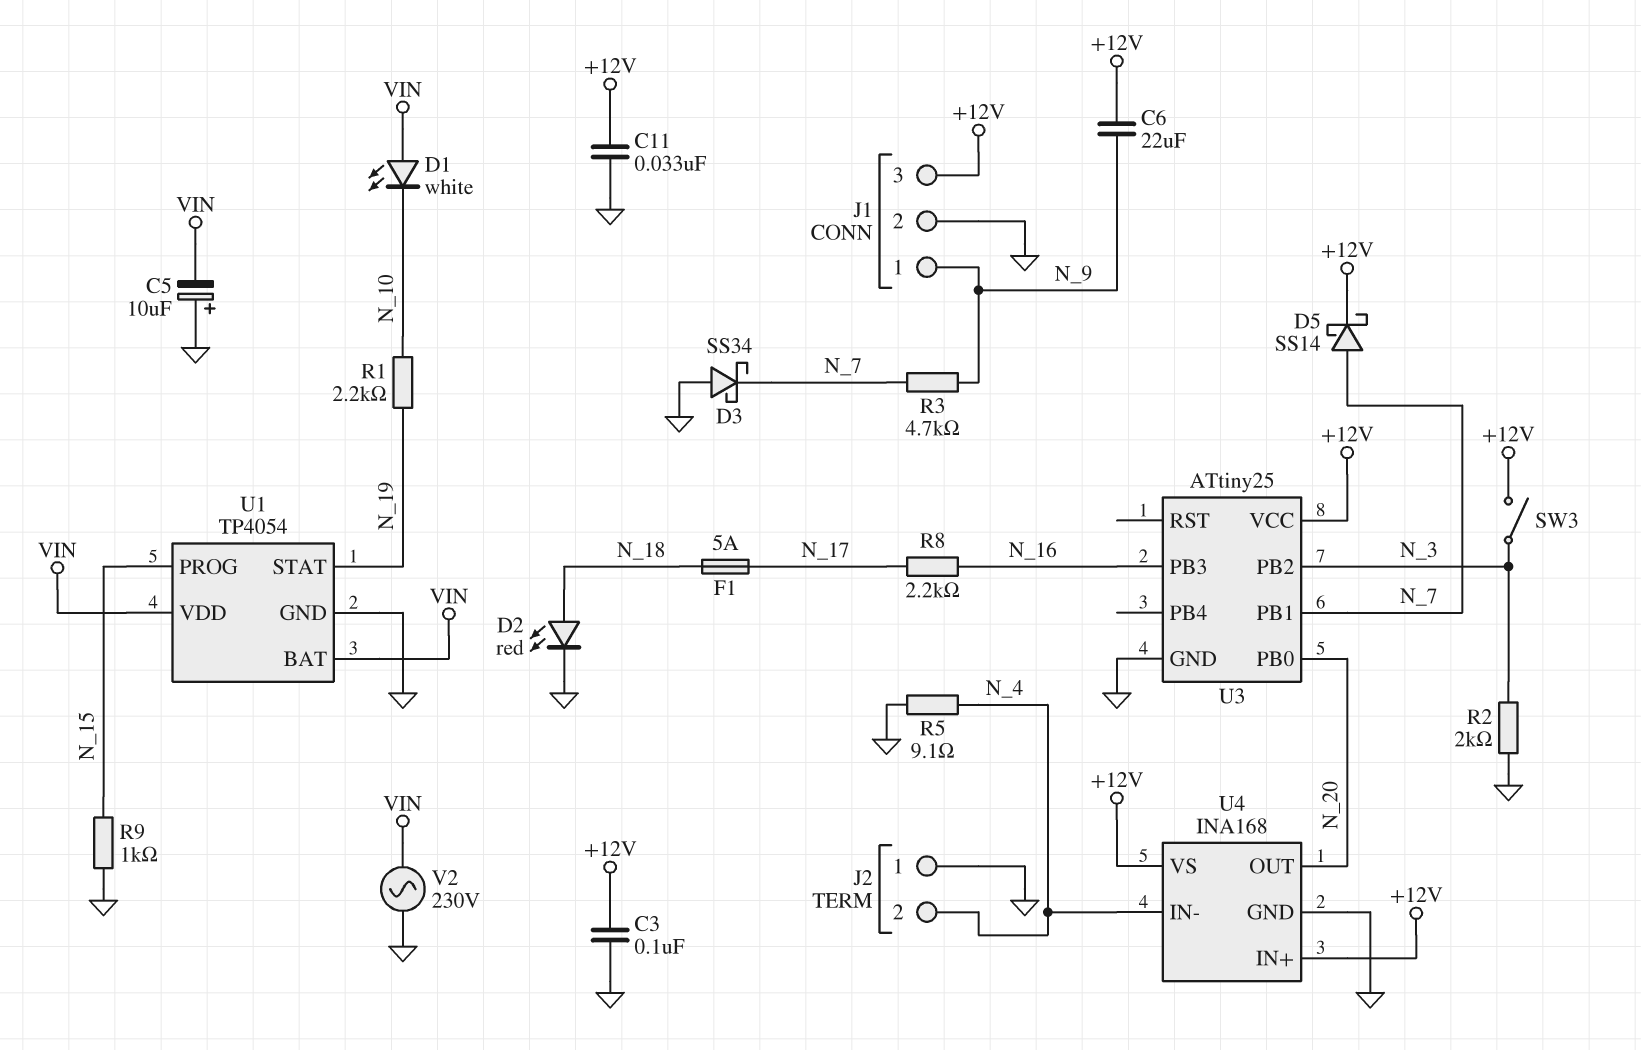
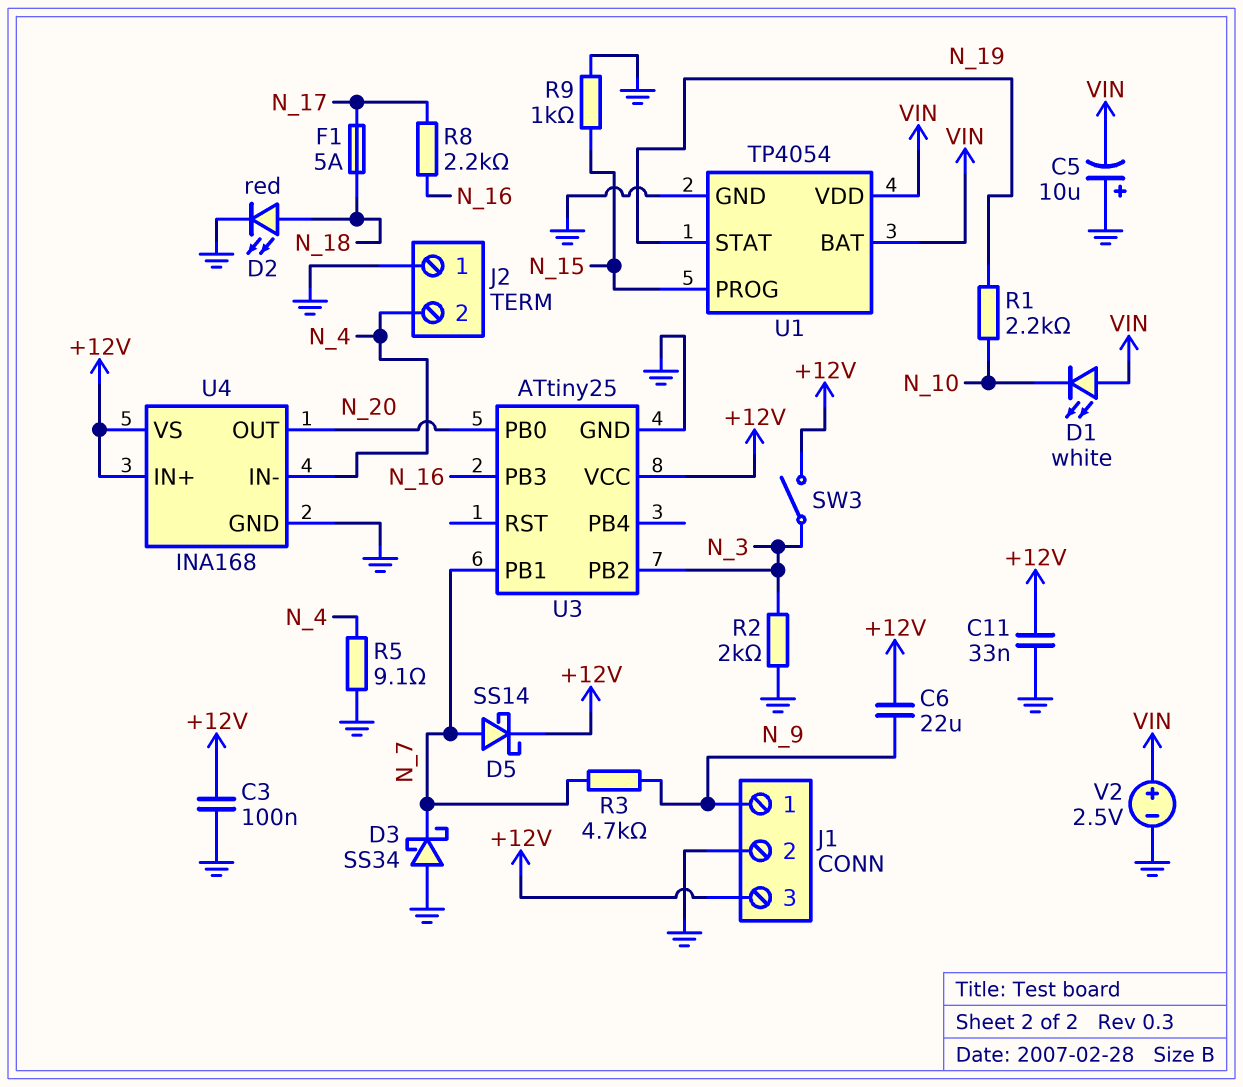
V2: AC 230V (GND, VIN) -> 2.5V (plus VIN, minus GND)

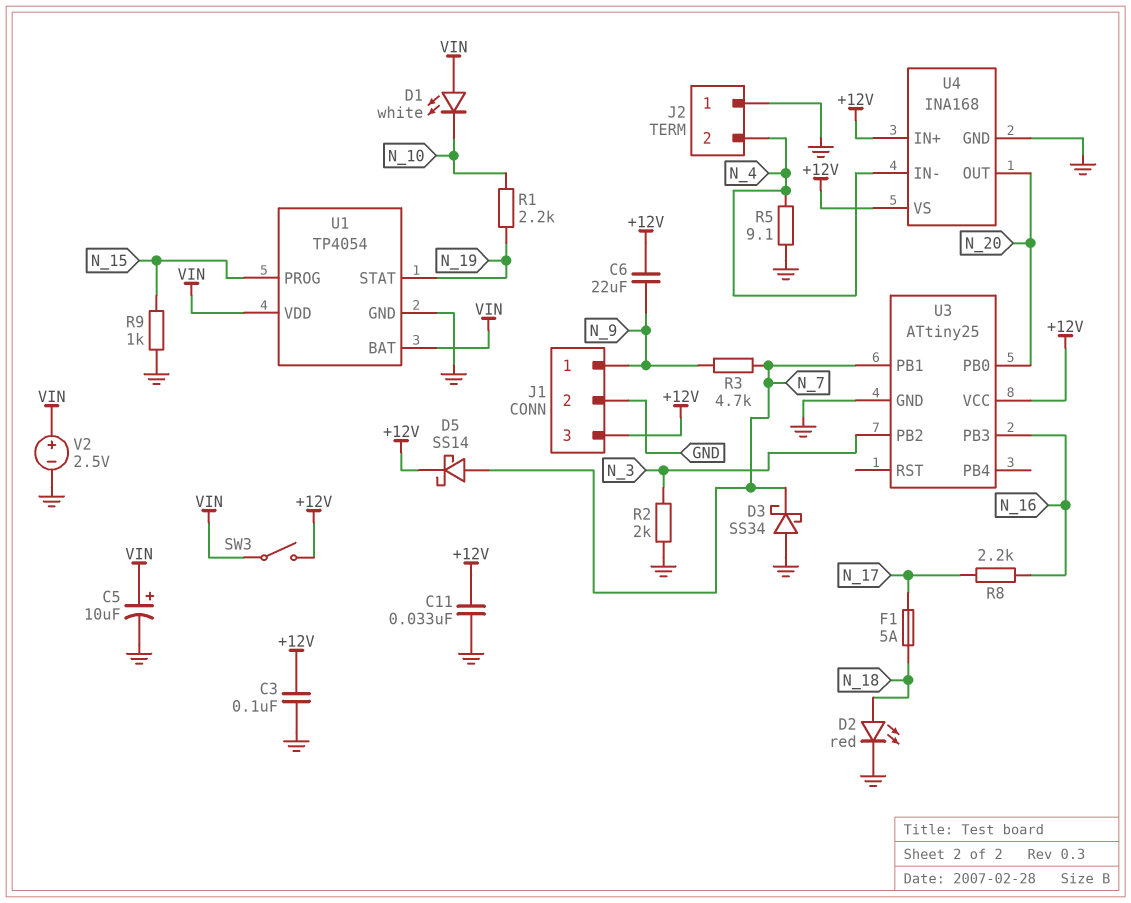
C5: 10uF (plus GND, minus VIN) -> 10uF (plus VIN, minus GND)
SW3: switch (+12V, N_3) -> switch (+12V, VIN)

